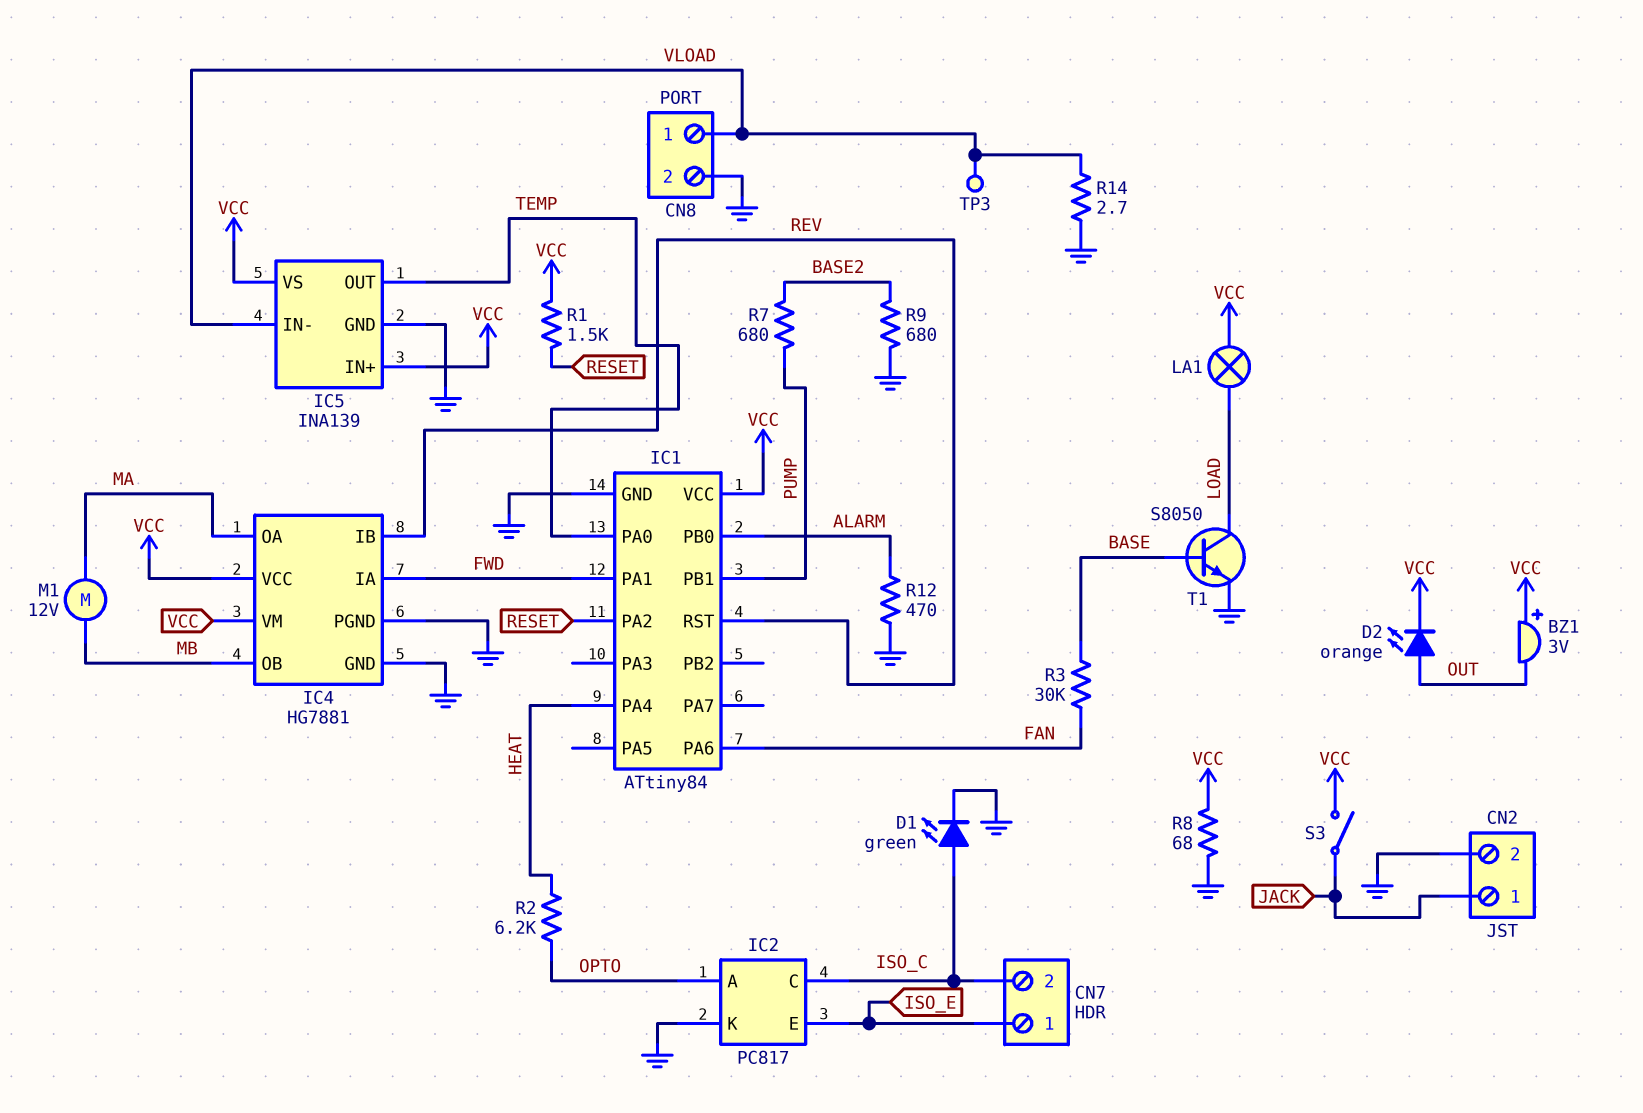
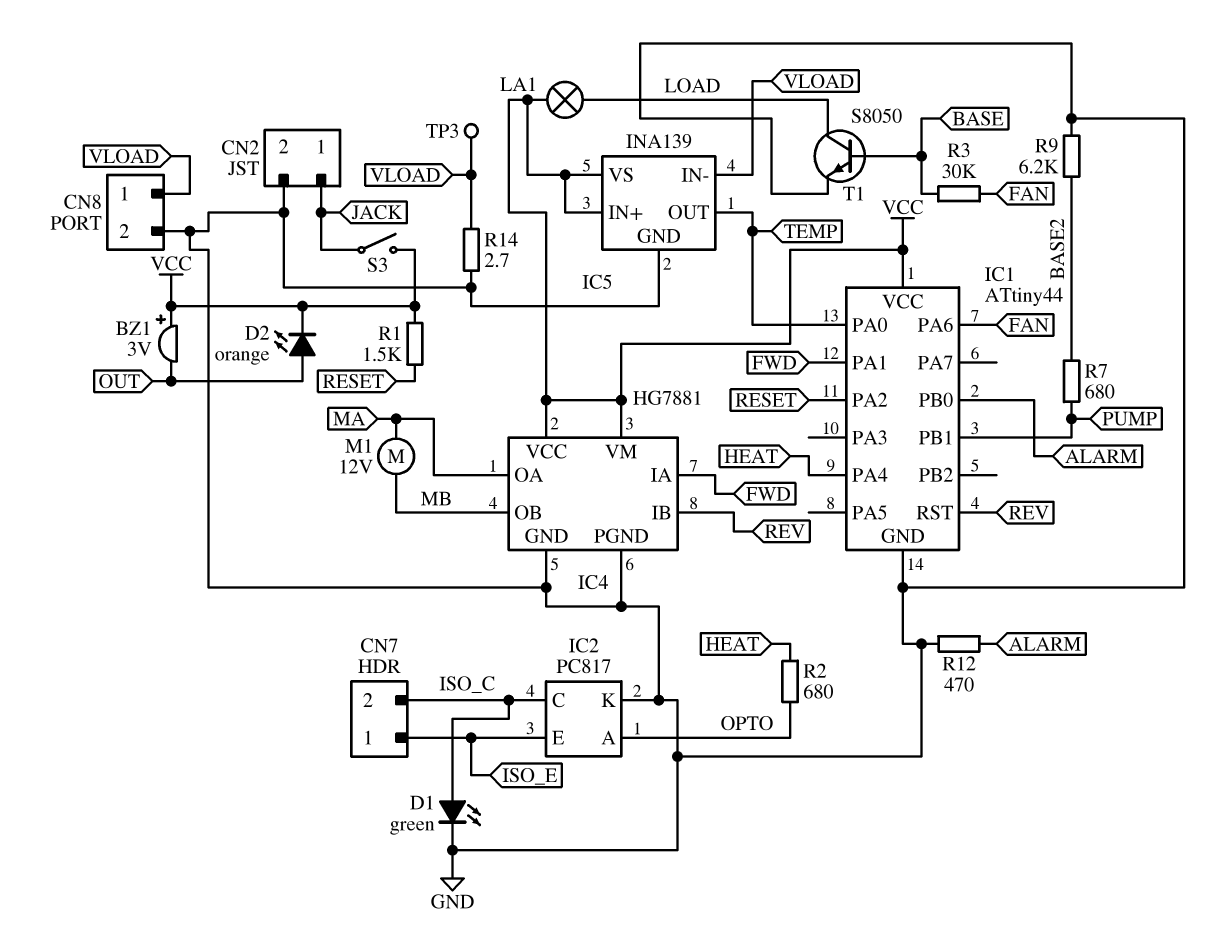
IC1: ATtiny84 -> ATtiny44
R2: 6.2k (HEAT, OPTO) -> 680 (HEAT, OPTO)
R8: 68 (GND, VCC) -> none
R9: 680 (BASE2, GND) -> 6.2k (BASE2, GND)

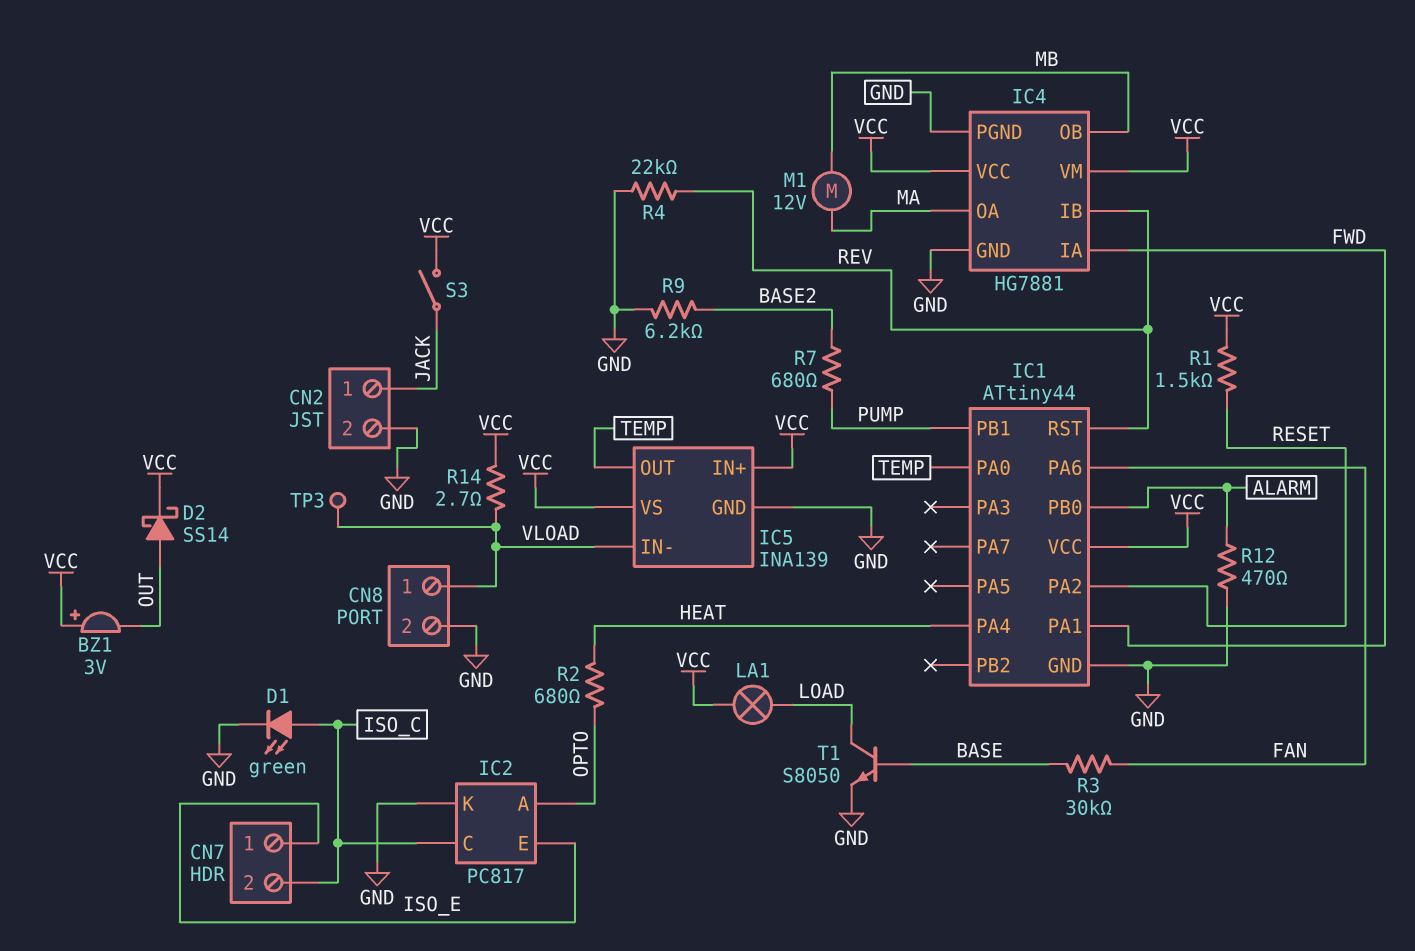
D2: LED orange (A OUT, K VCC) -> schottky SS14 (A OUT, K VCC)
R4: none -> 22k (GND, REV)
R14: 2.7 (GND, VLOAD) -> 2.7 (VCC, VLOAD)

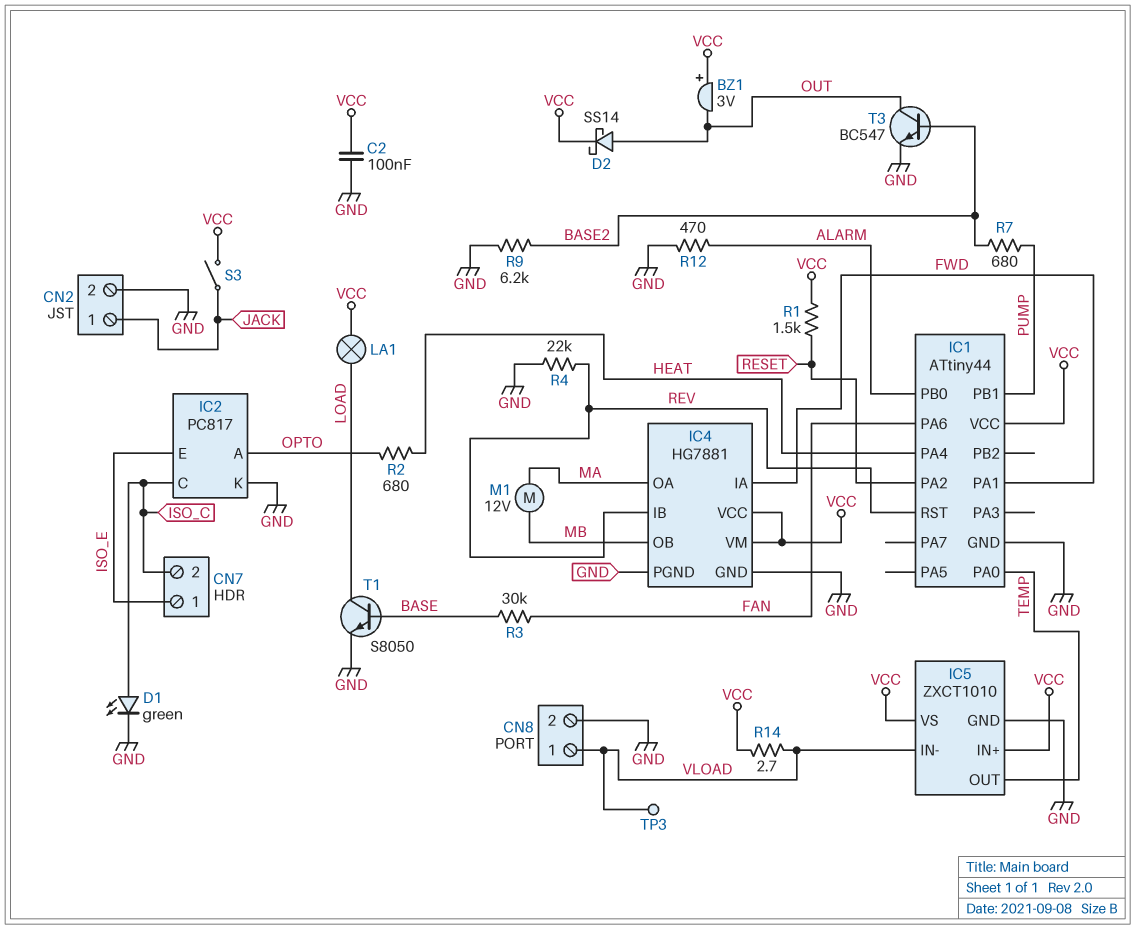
C2: none -> 100nF (GND, VCC)
IC5: INA139 -> ZXCT1010
T3: none -> NPN BC547 (B BASE2, C OUT, E GND)

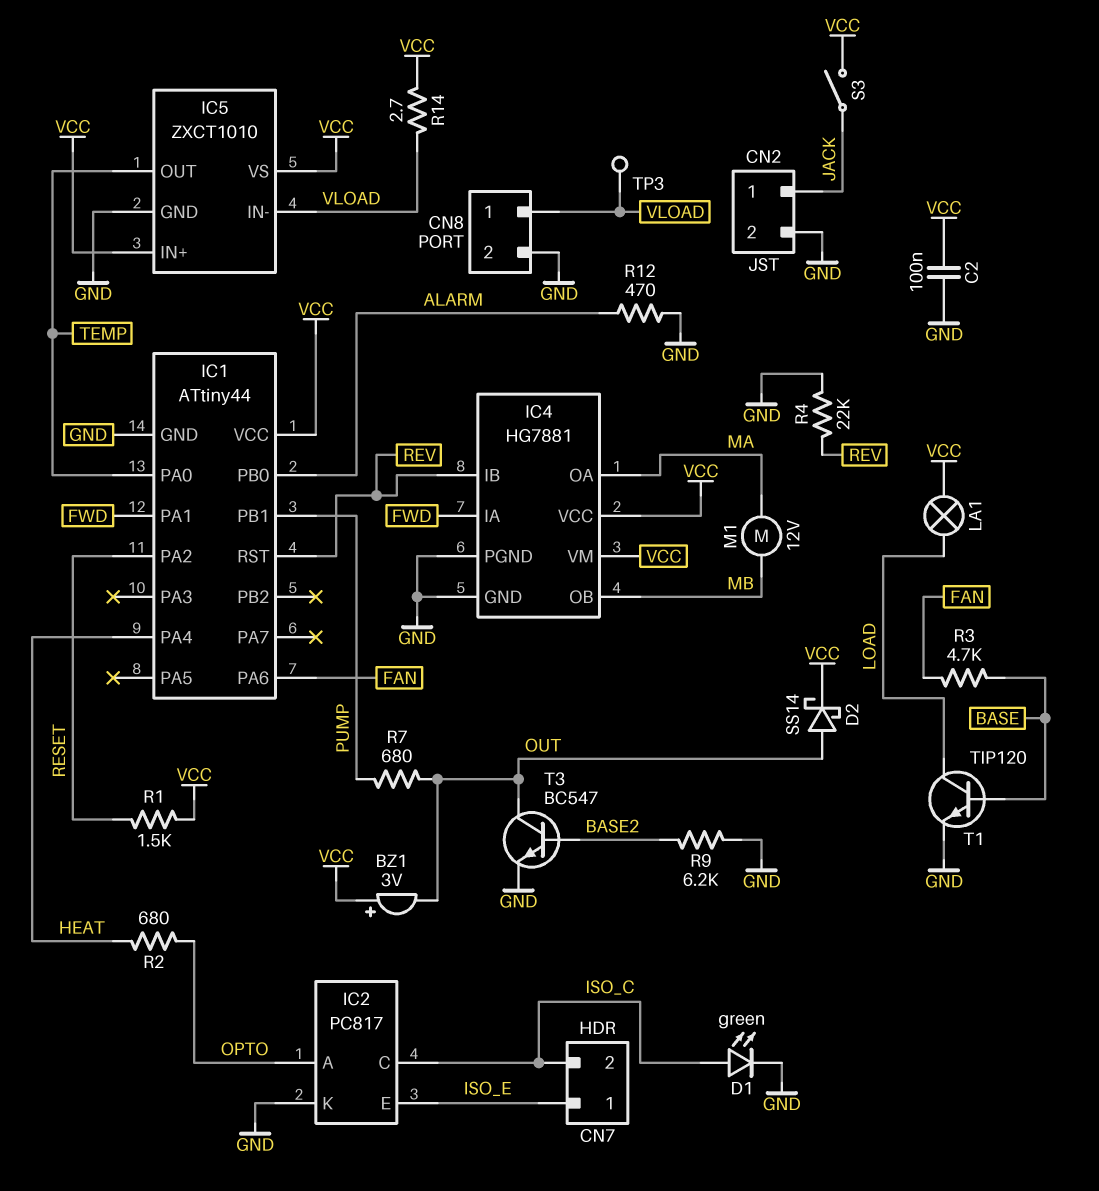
R3: 30k (BASE, FAN) -> 4.7k (BASE, FAN)
R7: 680 (BASE2, PUMP) -> 680 (OUT, PUMP)
T1: NPN S8050 (B BASE, C LOAD, E GND) -> NPN TIP120 (B BASE, C LOAD, E GND)

